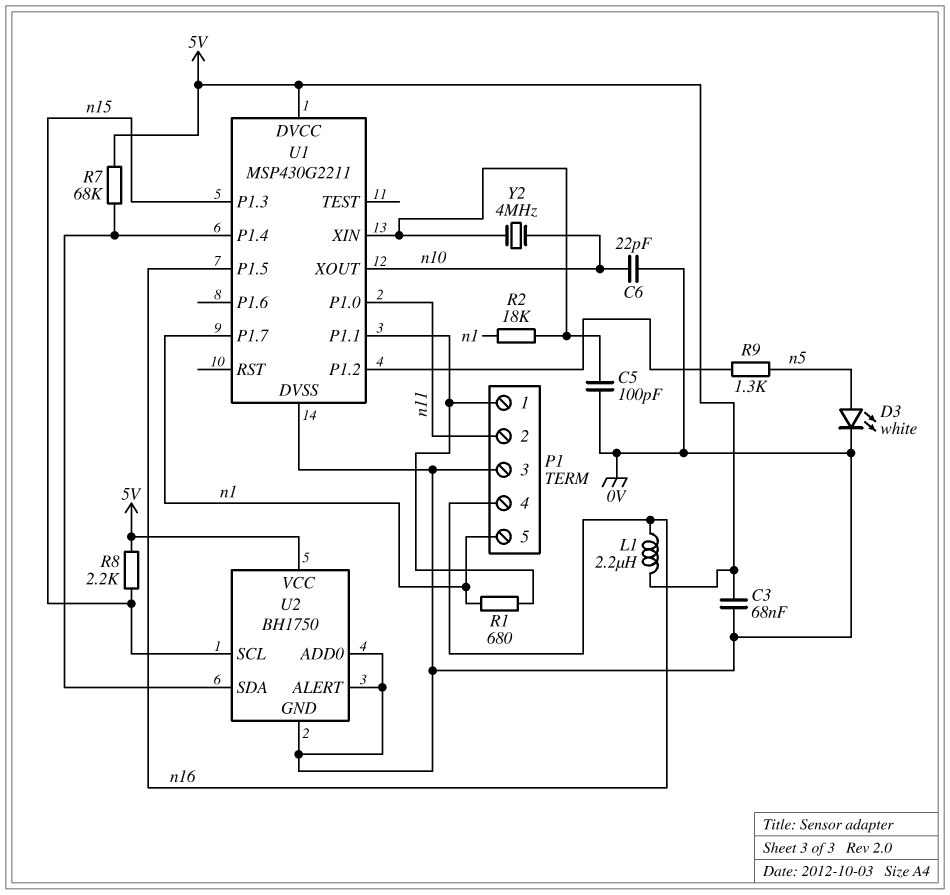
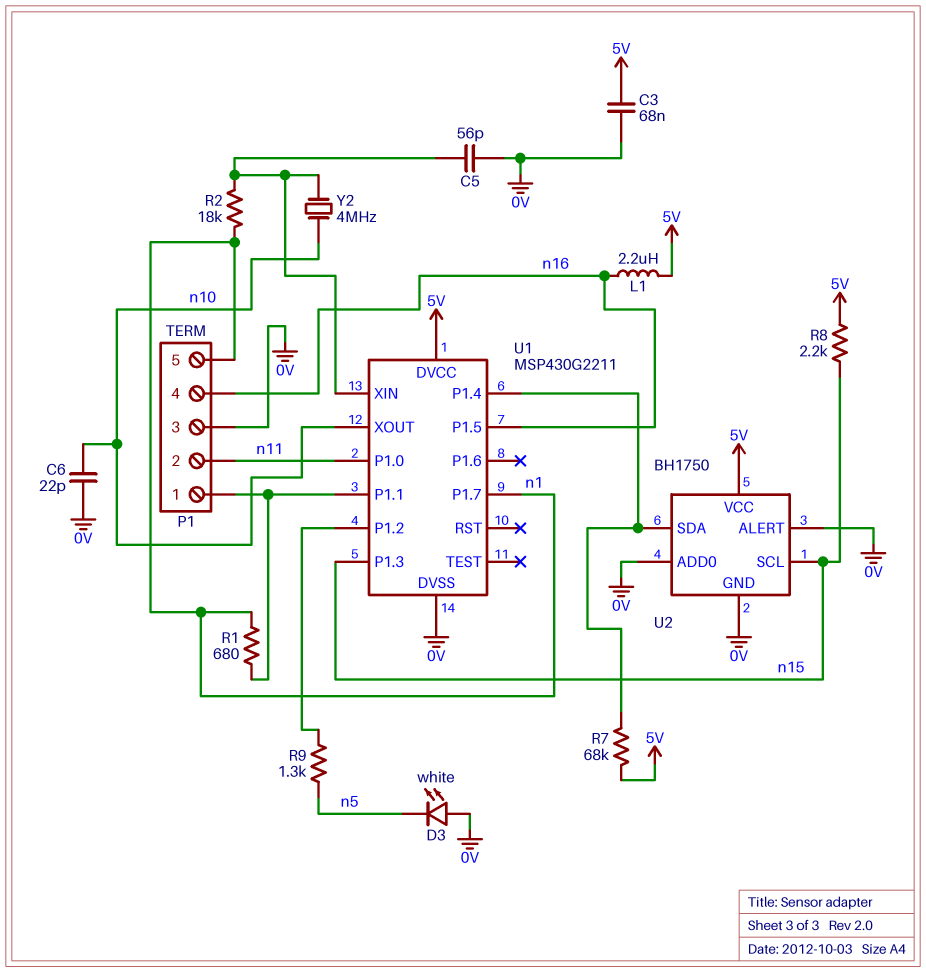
C5: 100pF (0V, U1/XIN) -> 56pF (0V, U1/XIN)
D3: LED white (A n5, K 0V) -> LED white (A 0V, K n5)

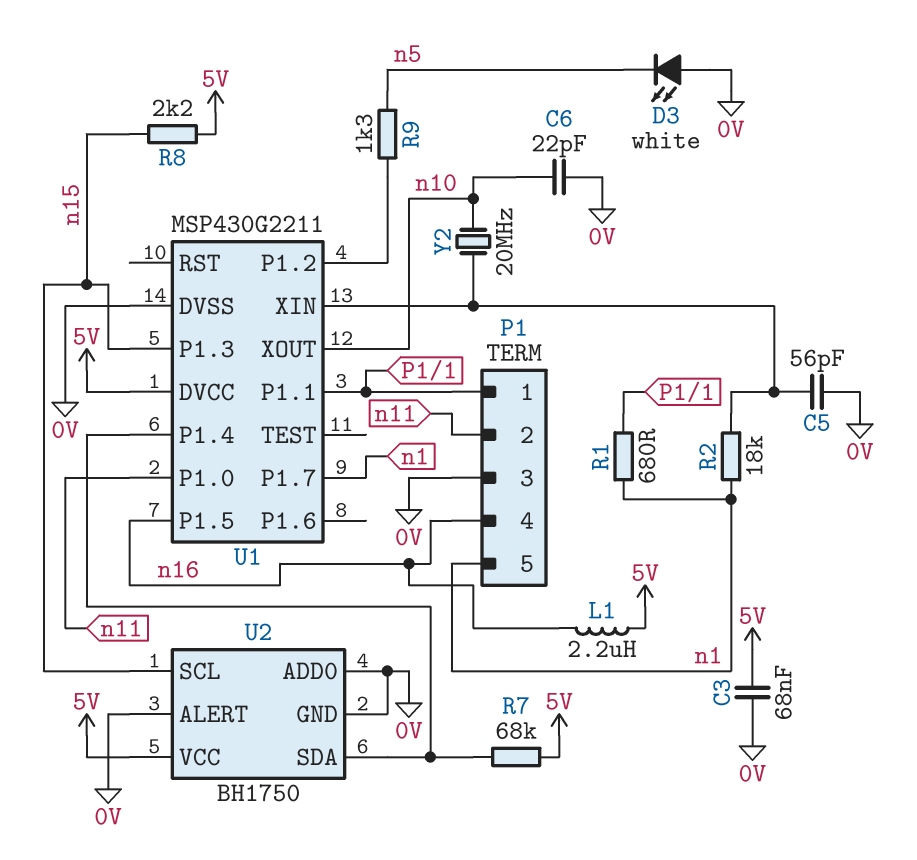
Y2: 4MHz (U1/XIN, n10) -> 20MHz (U1/XIN, n10)

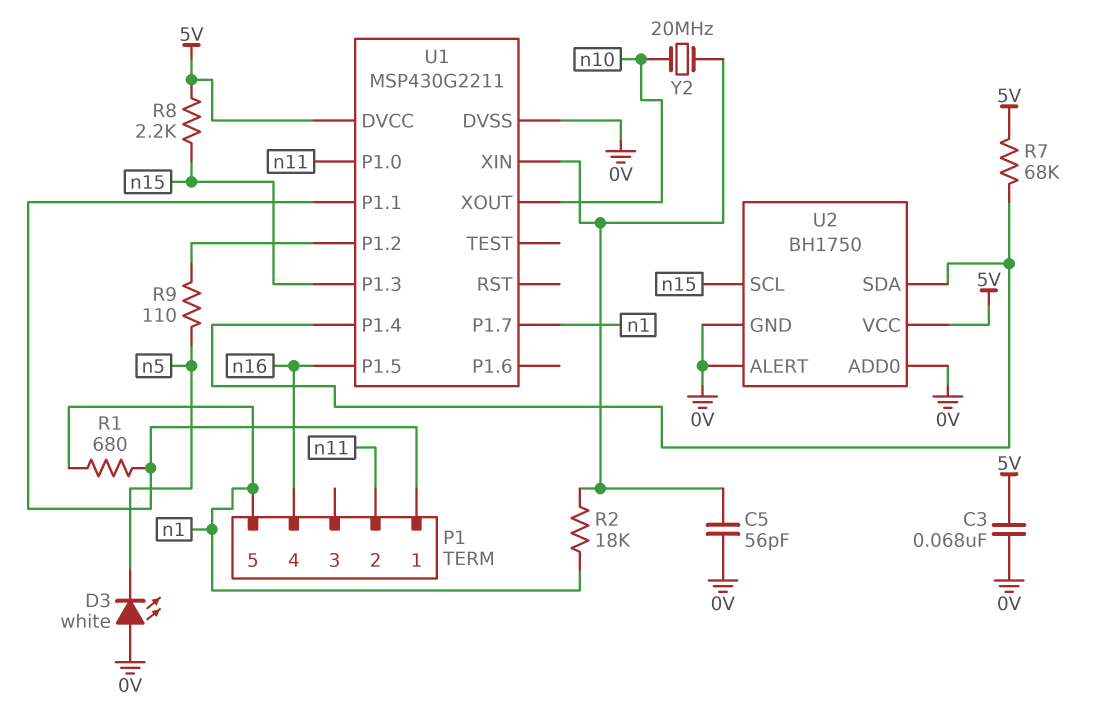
C6: 22pF (0V, n10) -> none
L1: 2.2uH (5V, n16) -> none
P1 pin 3: 0V -> none
R9: 1.3k (U1/P1.2, n5) -> 110 (U1/P1.2, n5)

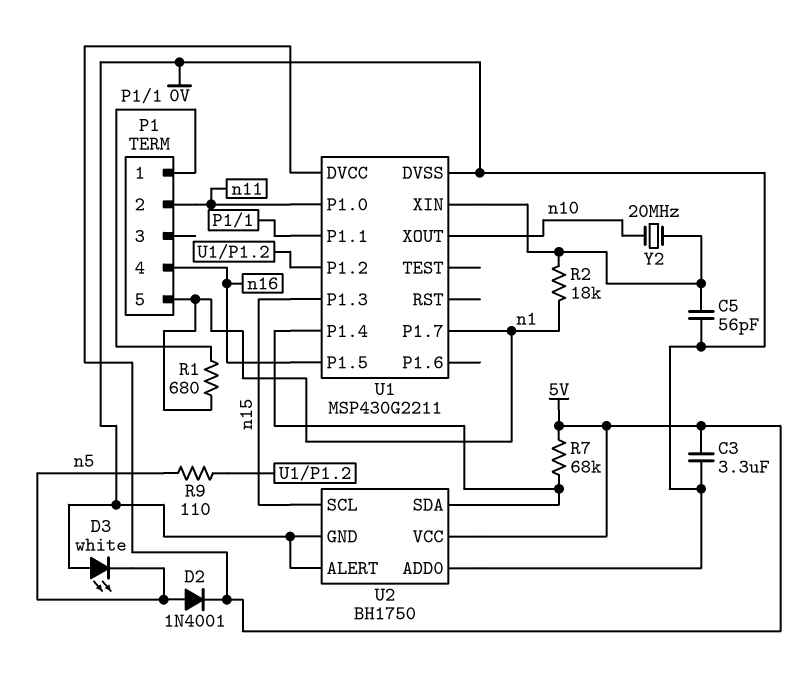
C3: 68nF (0V, 5V) -> 3.3uF (0V, 5V)
D2: none -> diode 1N4001 (A n5, K 5V)
R8: 2.2k (5V, n15) -> none

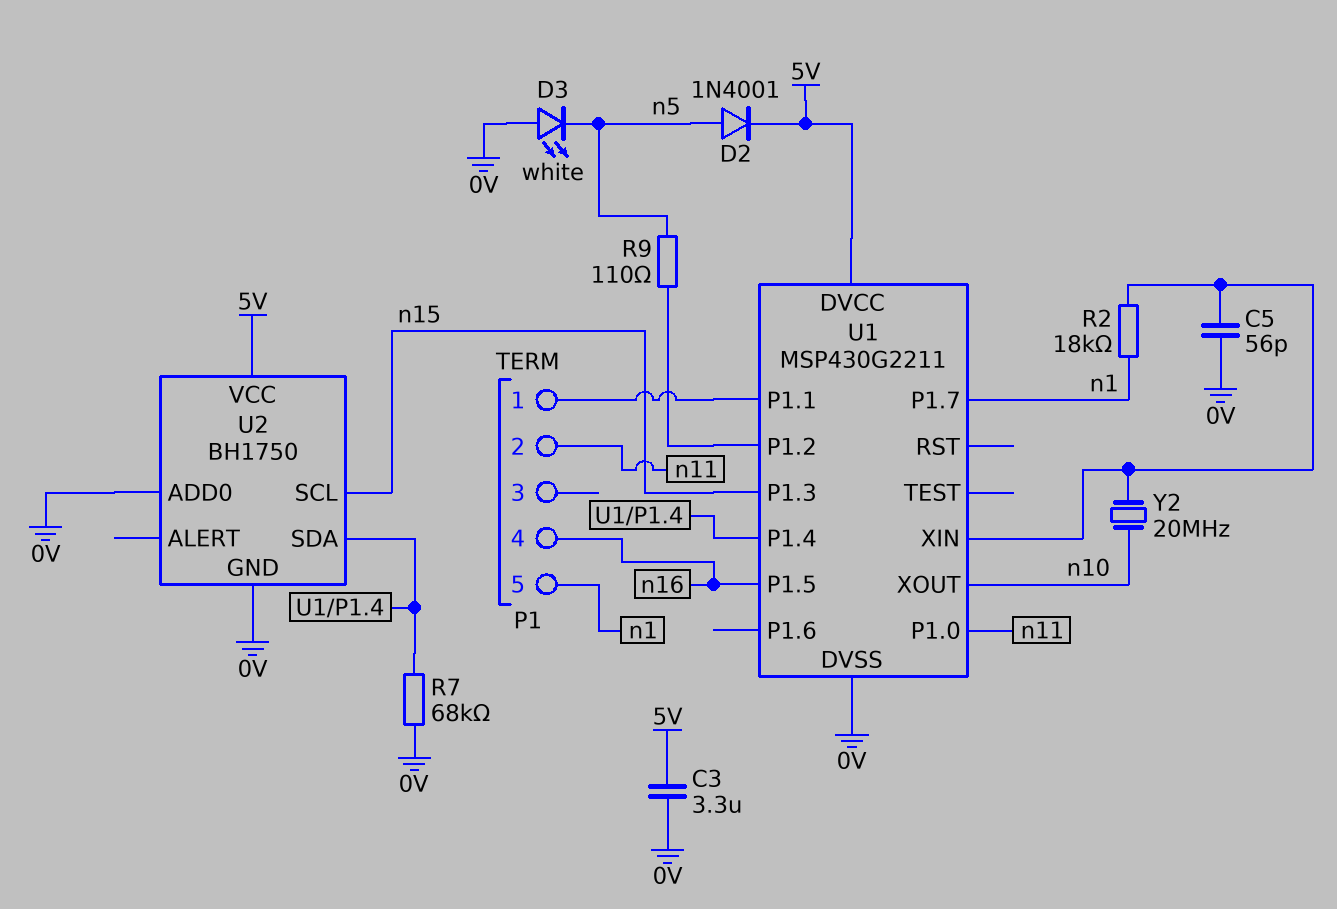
R1: 680 (P1/1, n1) -> none
R7: 68k (5V, U1/P1.4) -> 68k (0V, U1/P1.4)
U2 pin ALERT: 0V -> none

